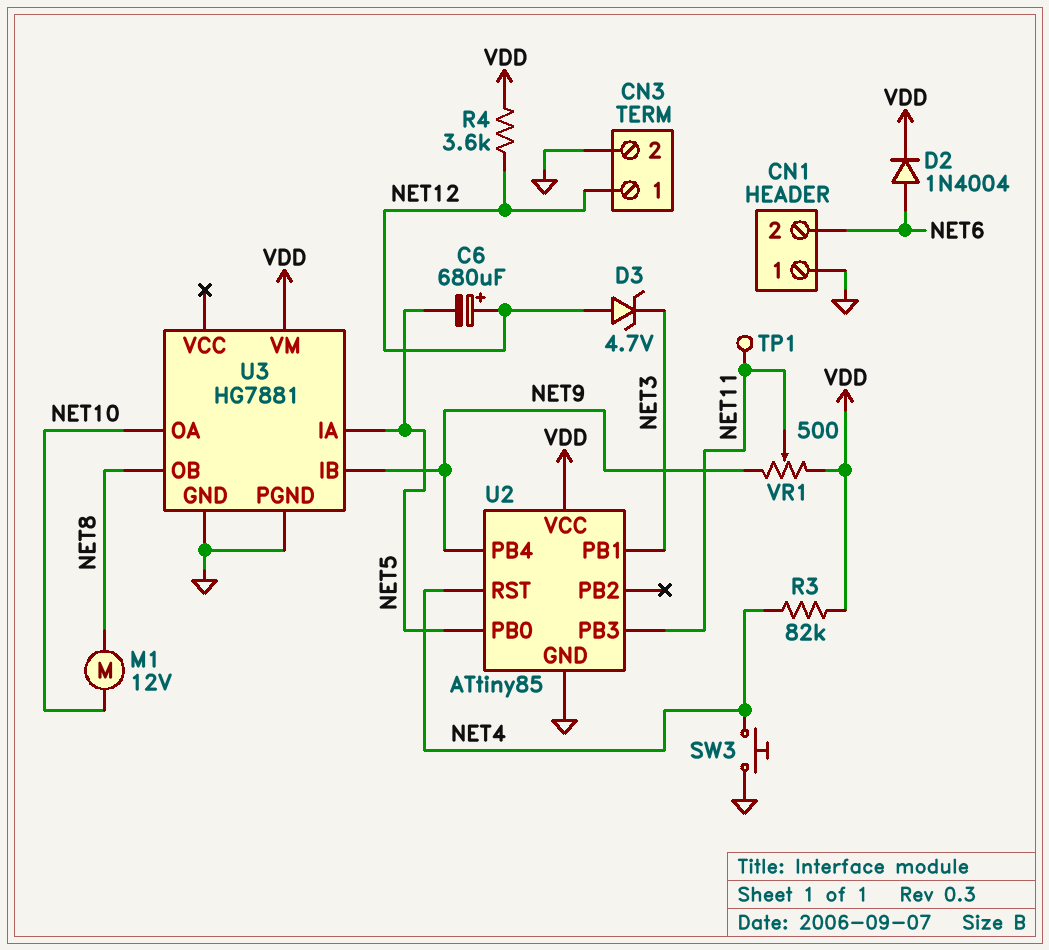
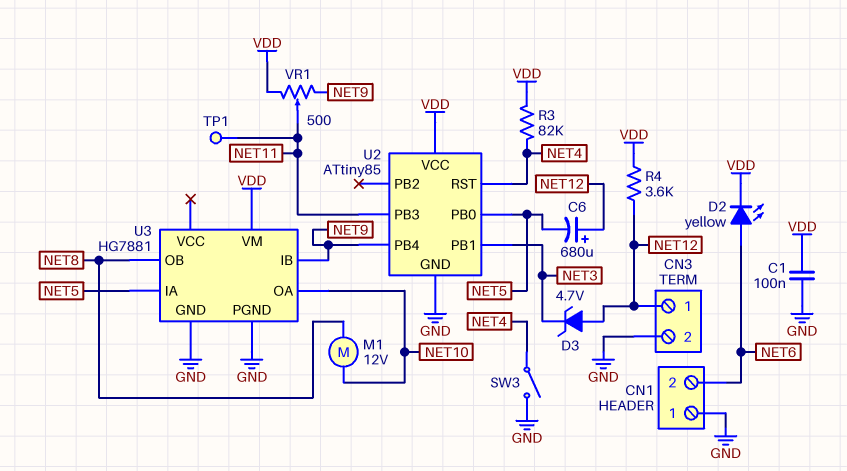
C1: none -> 100nF (GND, VDD)
D2: diode 1N4004 (A NET6, K VDD) -> LED yellow (A NET6, K VDD)
SW3: button (GND, NET4) -> switch (GND, NET4)

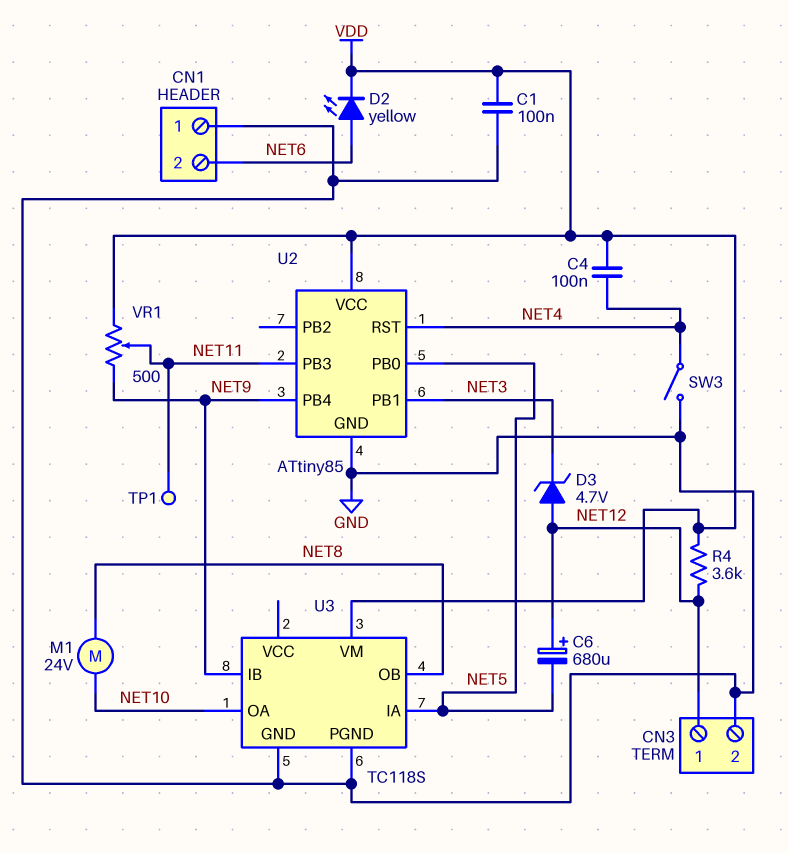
C4: none -> 100nF (NET4, VDD)
M1: motor 12V (NET8, NET10) -> motor 24V (NET8, NET10)
R3: 82k (NET4, VDD) -> none
U3: HG7881 -> TC118S

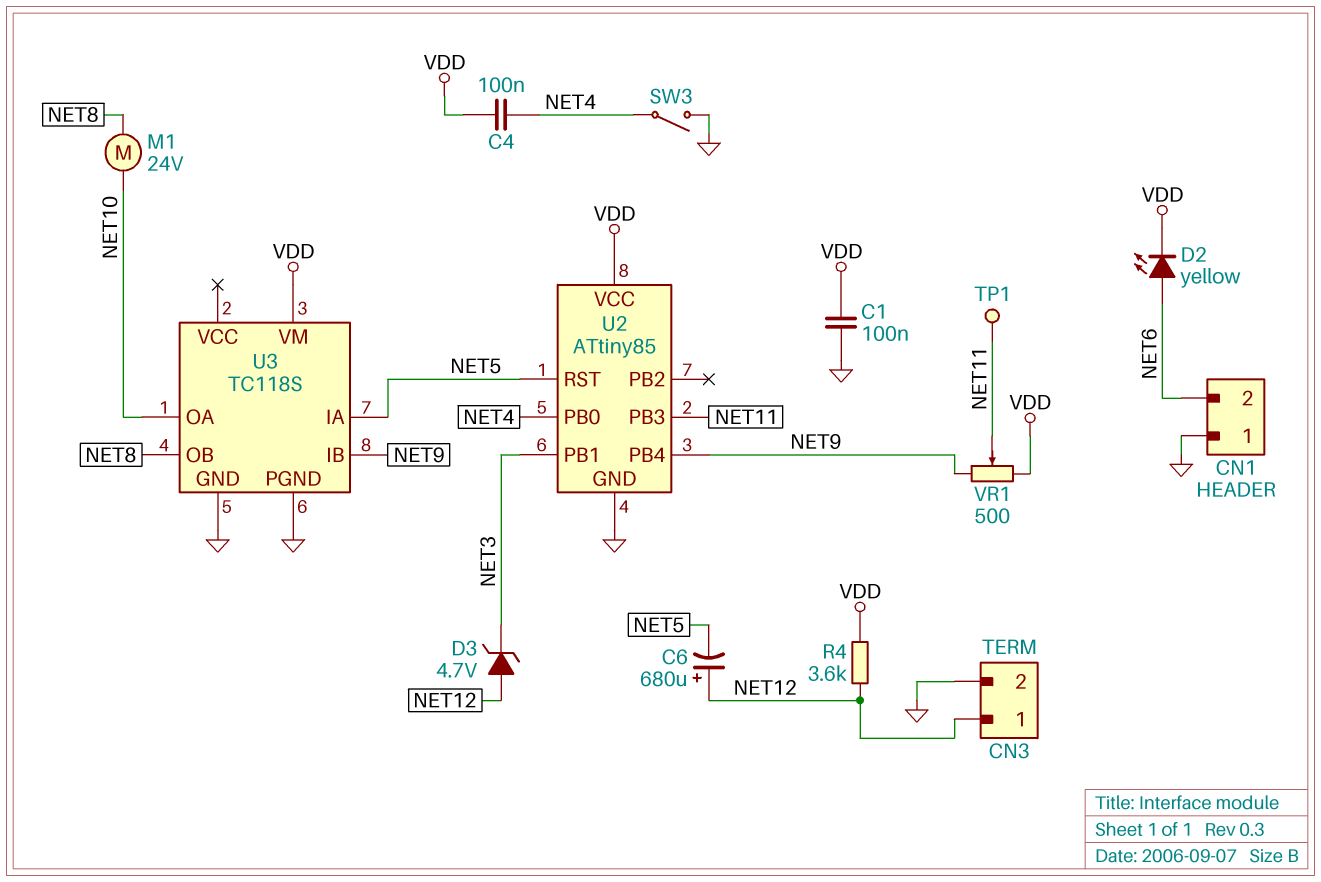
U2 pin PB0: NET5 -> NET4
U2 pin RST: NET4 -> NET5

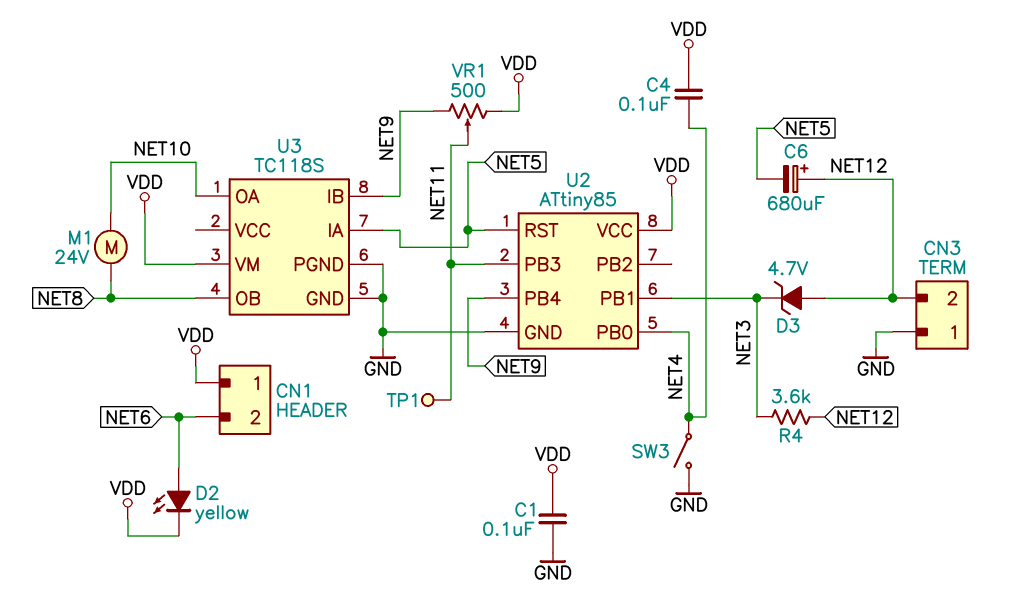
CN1 pin 1: GND -> VDD
CN3 pin 1: NET12 -> GND
CN3 pin 2: GND -> NET12
R4: 3.6k (NET12, VDD) -> 3.6k (NET3, NET12)

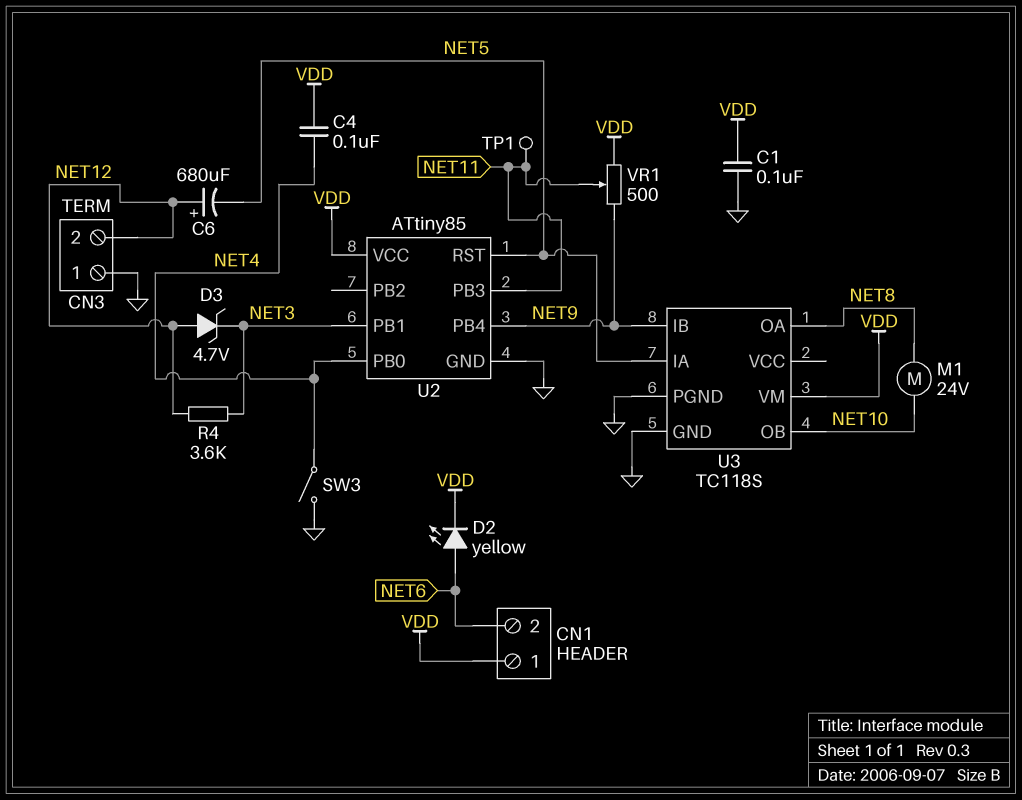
U3 pin OA: NET10 -> NET8
U3 pin OB: NET8 -> NET10

